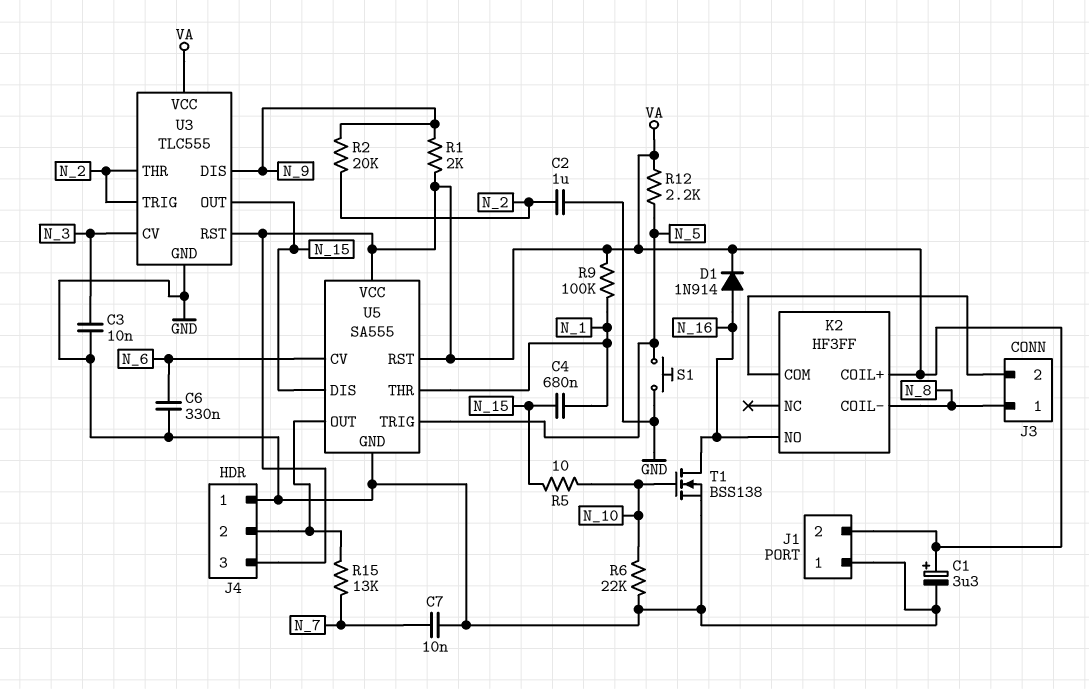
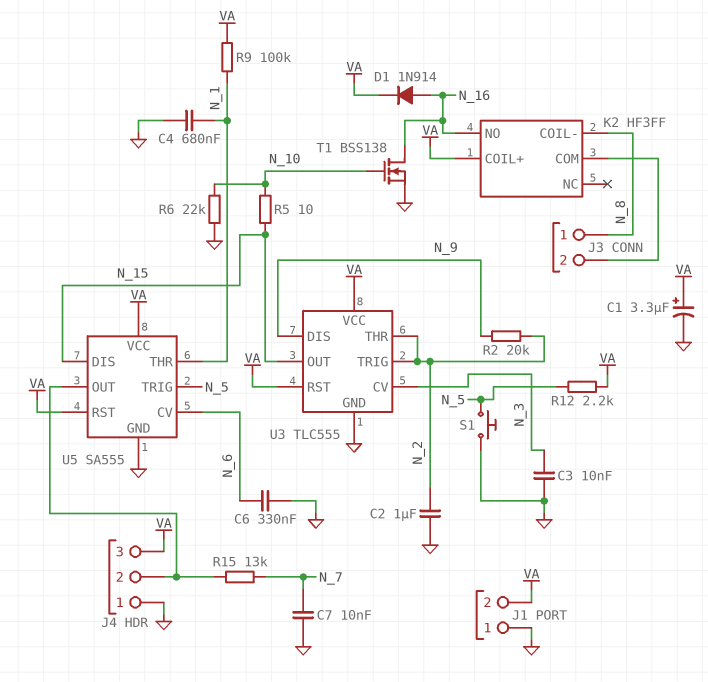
C4: 680nF (N_1, N_15) -> 680nF (GND, N_1)
R1: 2k (N_9, VA) -> none

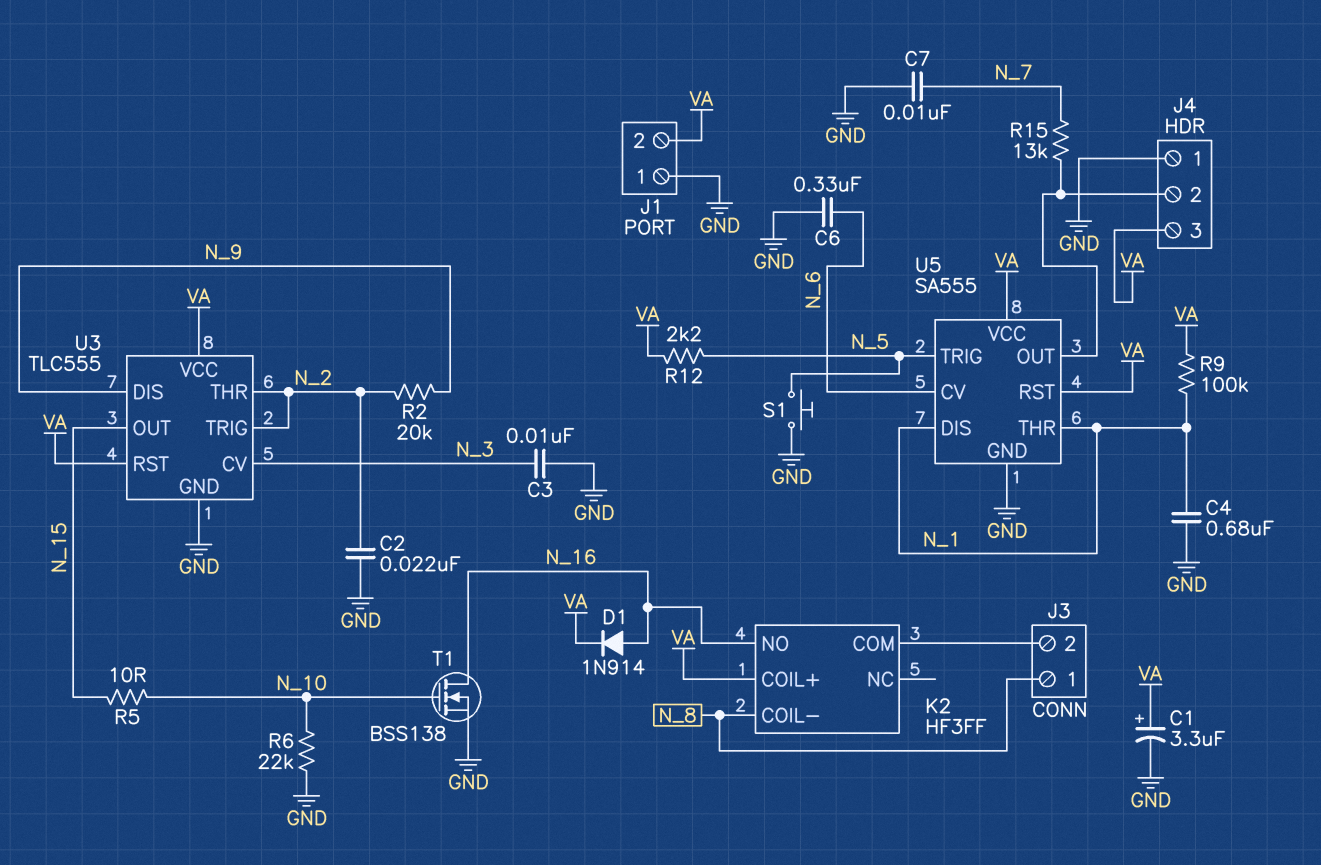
C2: 1uF (GND, N_2) -> 22nF (GND, N_2)
U5 pin DIS: N_15 -> N_1

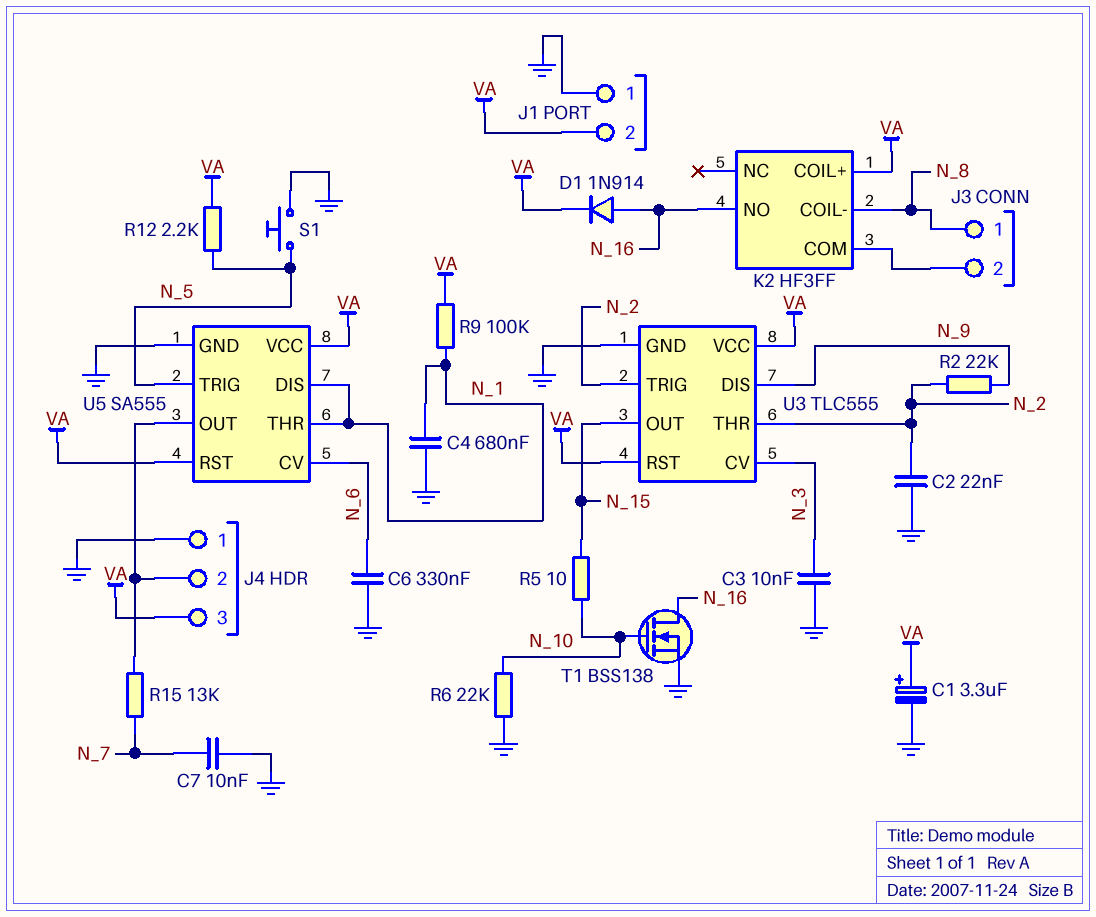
R2: 20k (N_2, N_9) -> 22k (N_2, N_9)

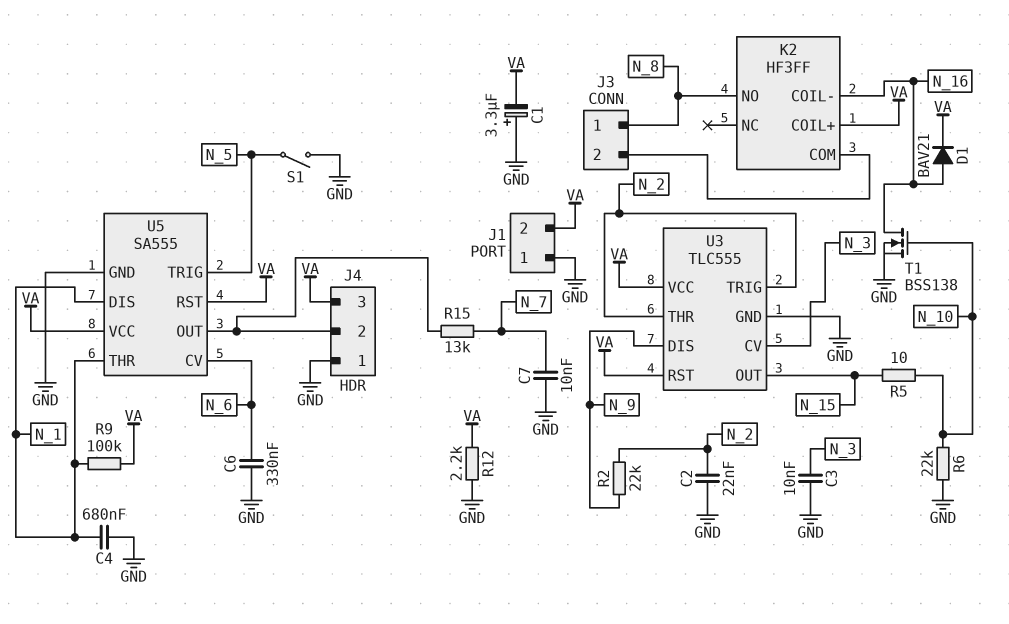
C1: 3.3uF (plus VA, minus GND) -> 3.3uF (plus GND, minus VA)
D1: diode 1N914 (A N_16, K VA) -> diode BAV21 (A N_16, K VA)
K2 pin COIL-: N_8 -> N_16
K2 pin NO: N_16 -> N_8
R12: 2.2k (N_5, VA) -> 2.2k (GND, VA)
S1: button (GND, N_5) -> switch (GND, N_5)

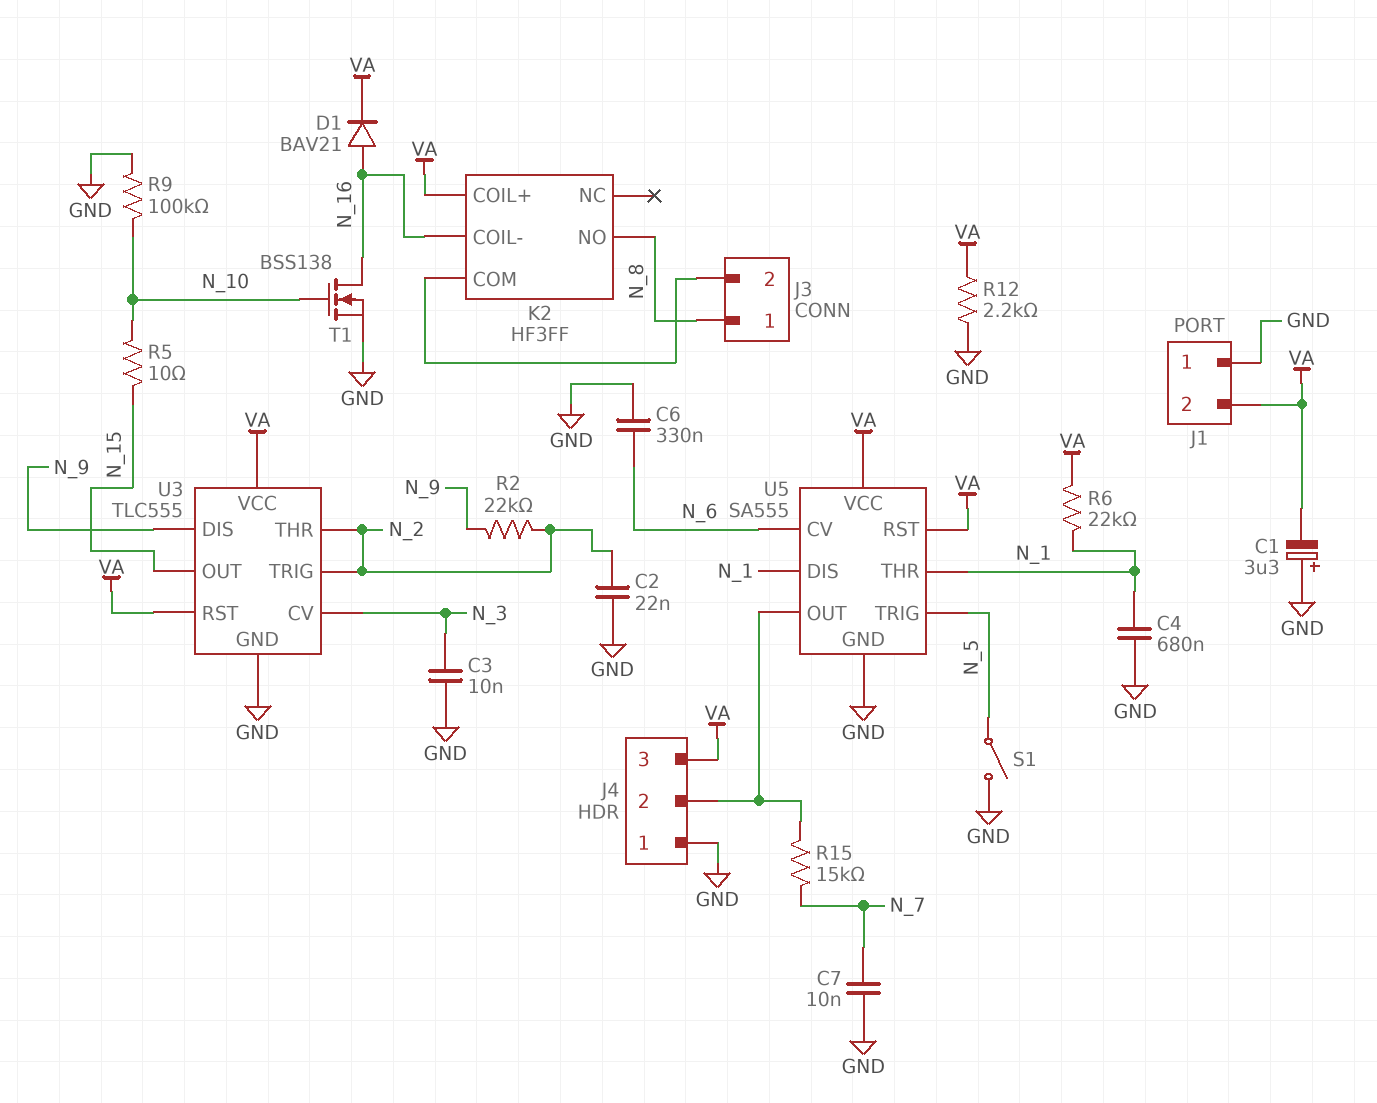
R6: 22k (GND, N_10) -> 22k (N_1, VA)
R9: 100k (N_1, VA) -> 100k (GND, N_10)
R15: 13k (J4/2, N_7) -> 15k (J4/2, N_7)

